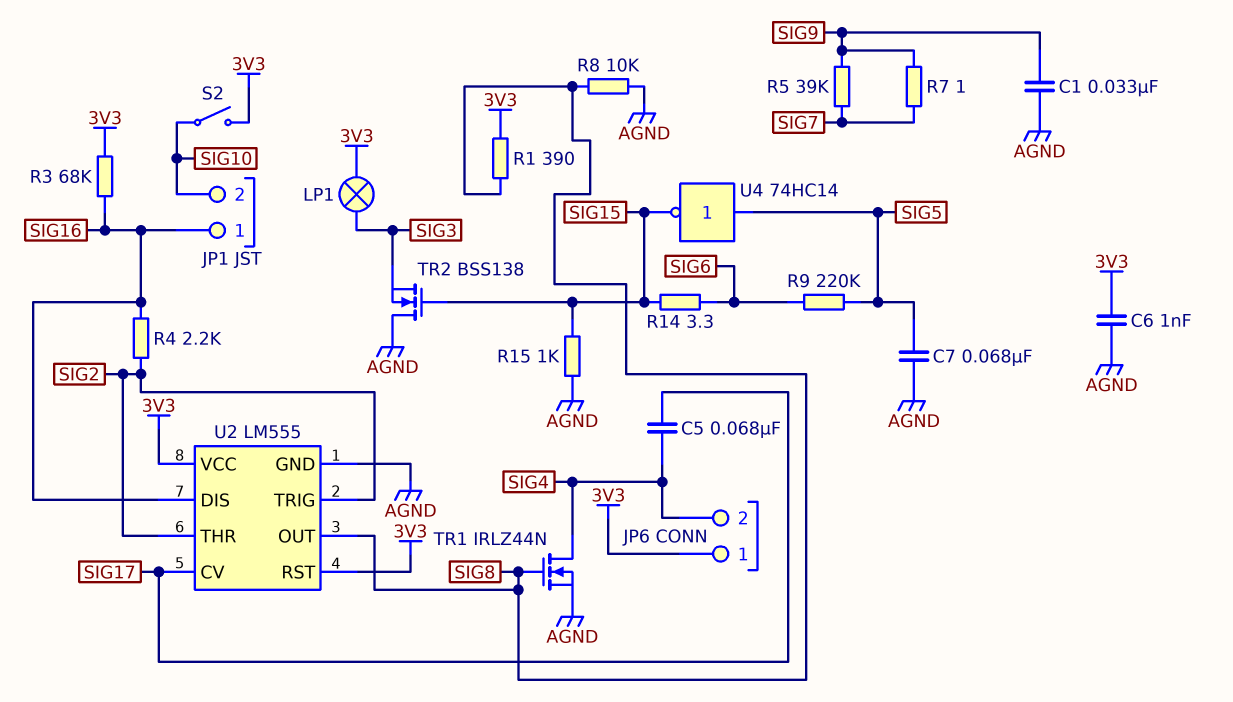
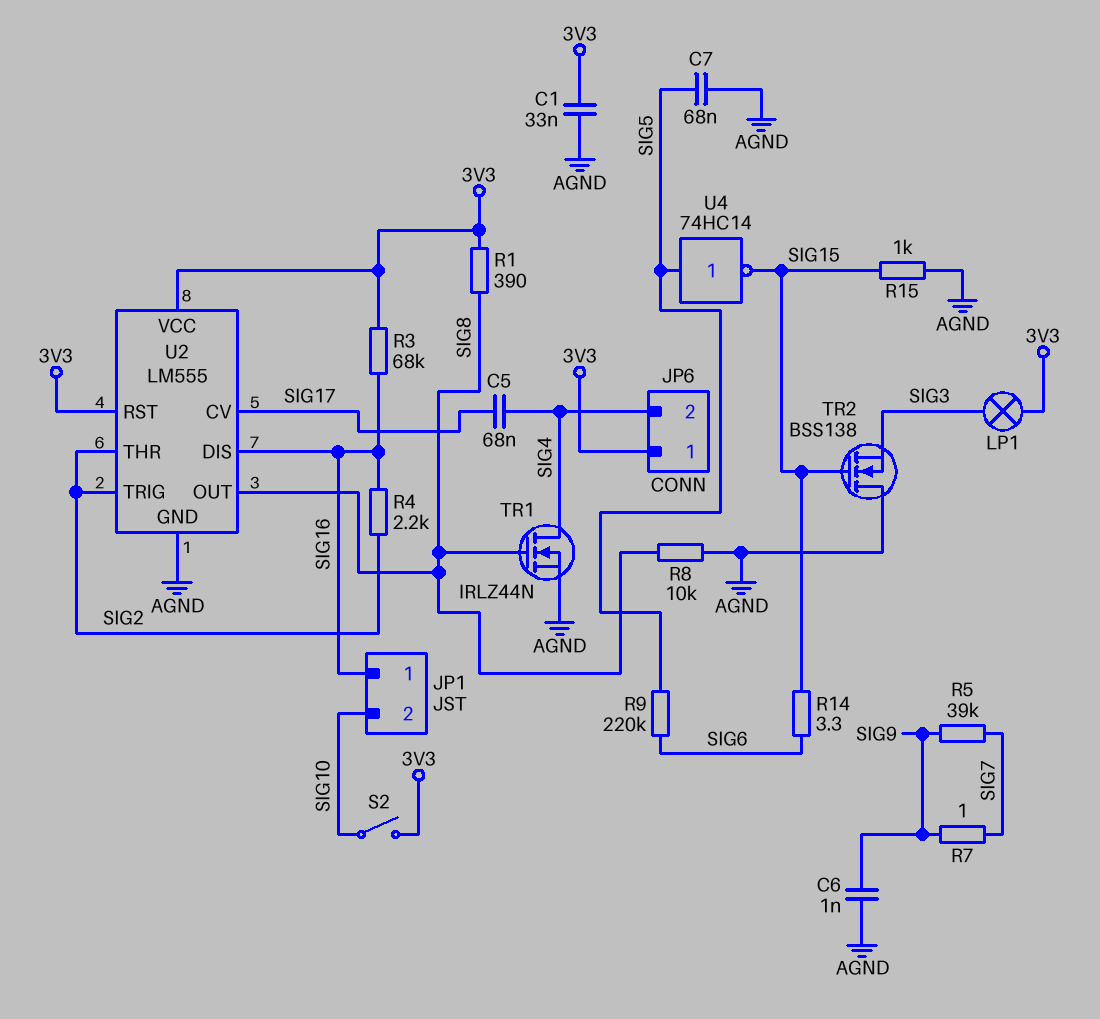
C1: 33nF (AGND, SIG9) -> 33nF (3V3, AGND)
C6: 1nF (3V3, AGND) -> 1nF (AGND, SIG9)

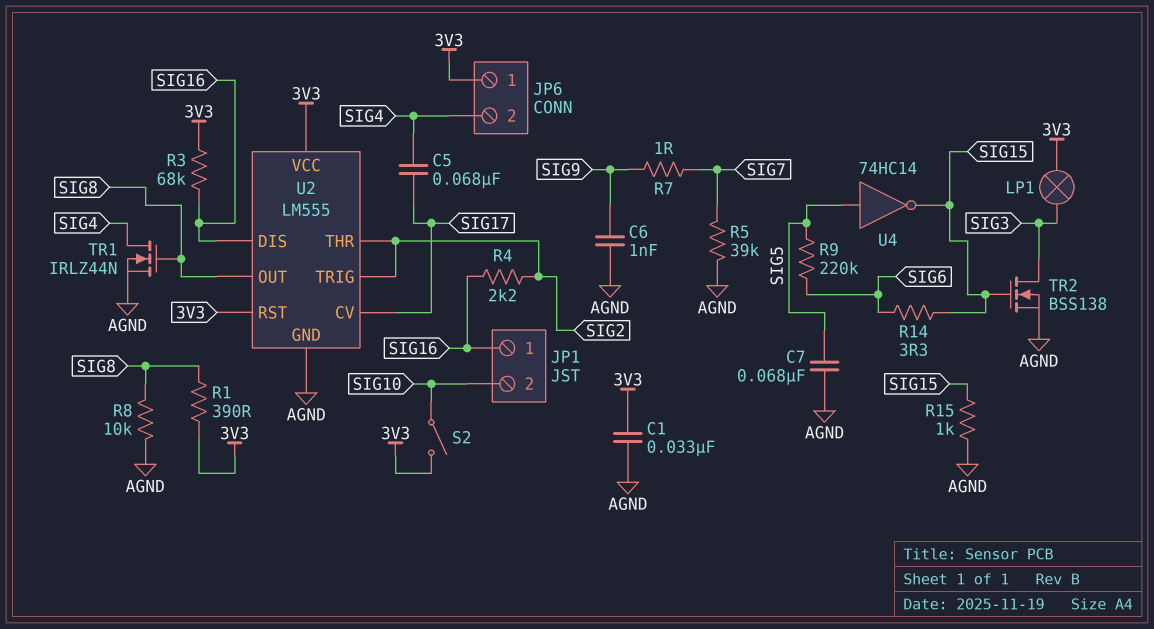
R5: 39k (SIG7, SIG9) -> 39k (AGND, SIG7)
TR2: NMOS BSS138 (G SIG15, D AGND, S SIG3) -> NMOS BSS138 (G SIG15, D SIG3, S AGND)

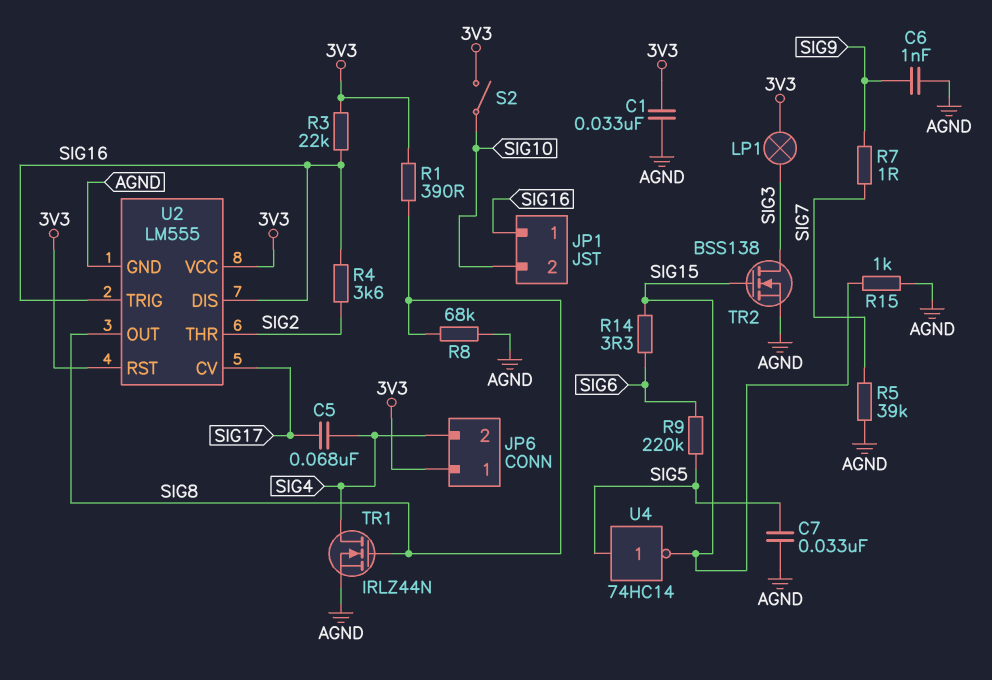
C7: 68nF (AGND, SIG5) -> 33nF (AGND, SIG5)
R3: 68k (3V3, SIG16) -> 22k (3V3, SIG16)
R4: 2.2k (SIG2, SIG16) -> 3.6k (SIG2, SIG16)
R8: 10k (AGND, SIG8) -> 68k (AGND, SIG8)
U2 pin TRIG: SIG2 -> SIG16

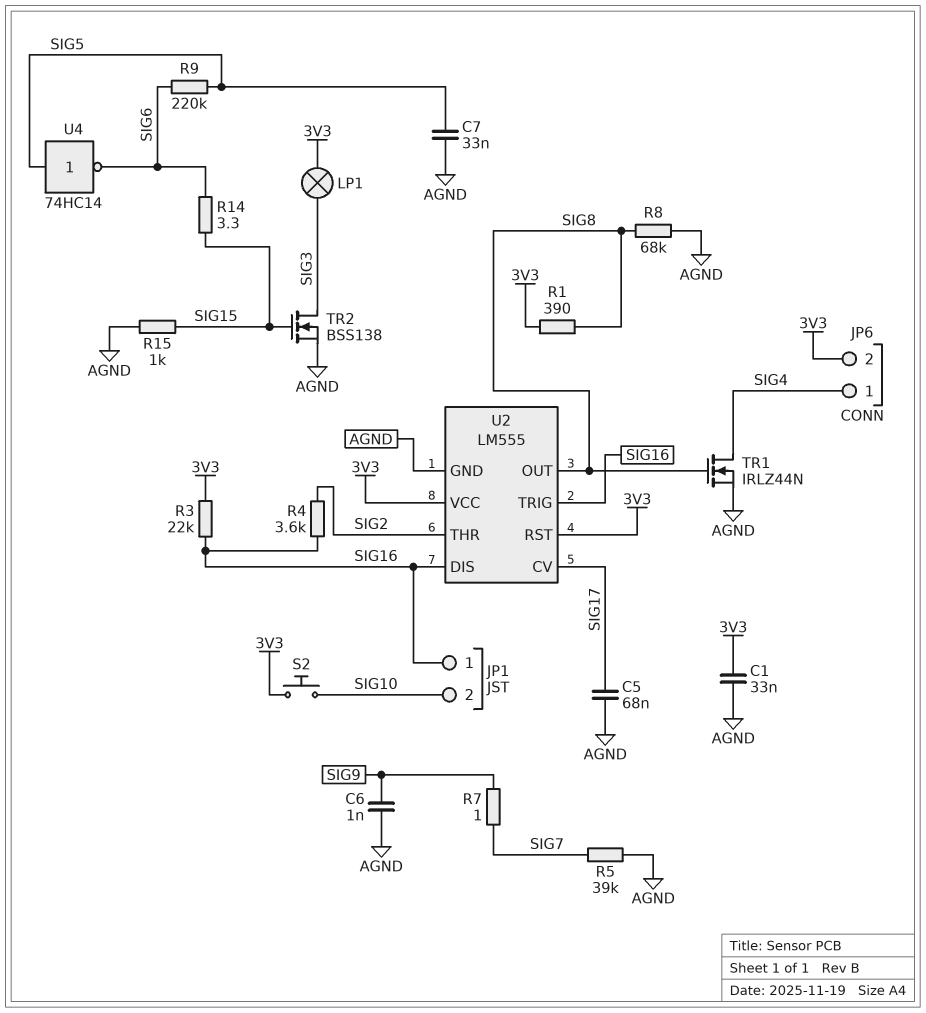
C5: 68nF (SIG4, SIG17) -> 68nF (AGND, SIG17)
JP6 pin 1: 3V3 -> SIG4
JP6 pin 2: SIG4 -> 3V3
S2: switch (3V3, SIG10) -> button (3V3, SIG10)
U4: NOT 74HC14 (in SIG5, out SIG15) -> NOT 74HC14 (in SIG5, out SIG6)

